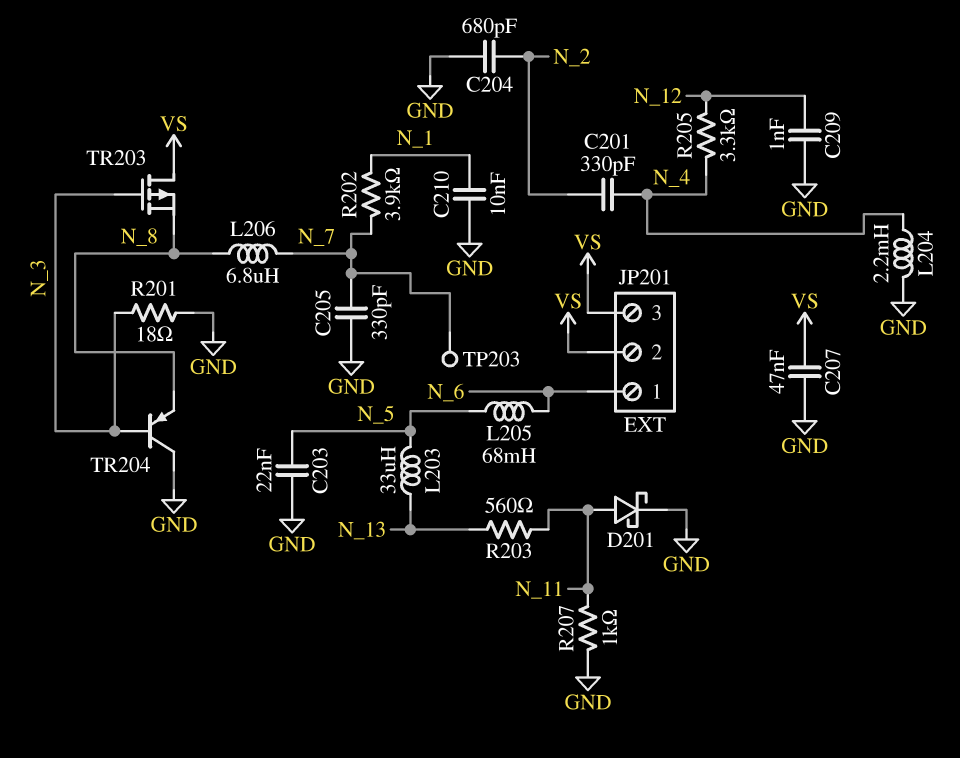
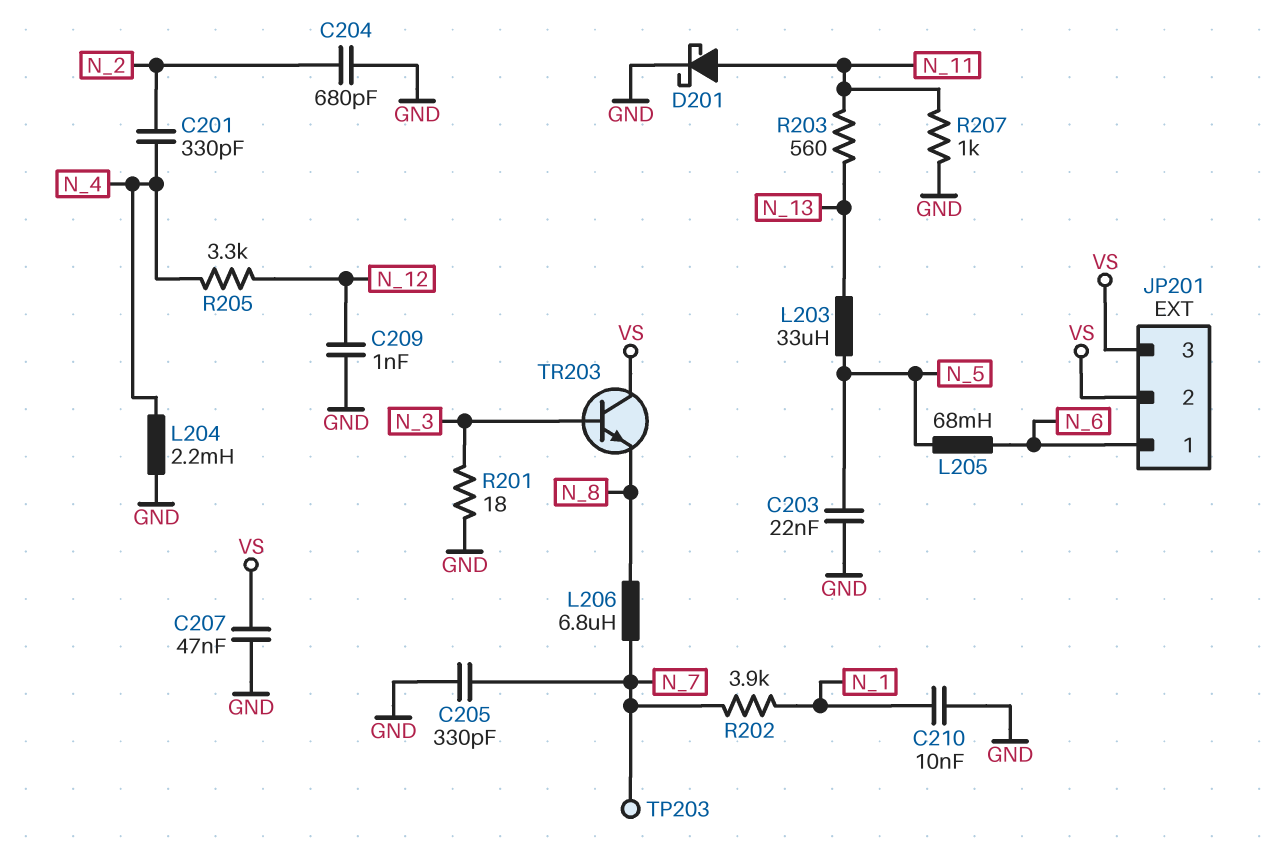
TR203: PMOS (G N_3, D VS, S N_8) -> NPN (B N_3, C VS, E N_8)
TR204: PNP (B N_3, C GND, E N_8) -> none

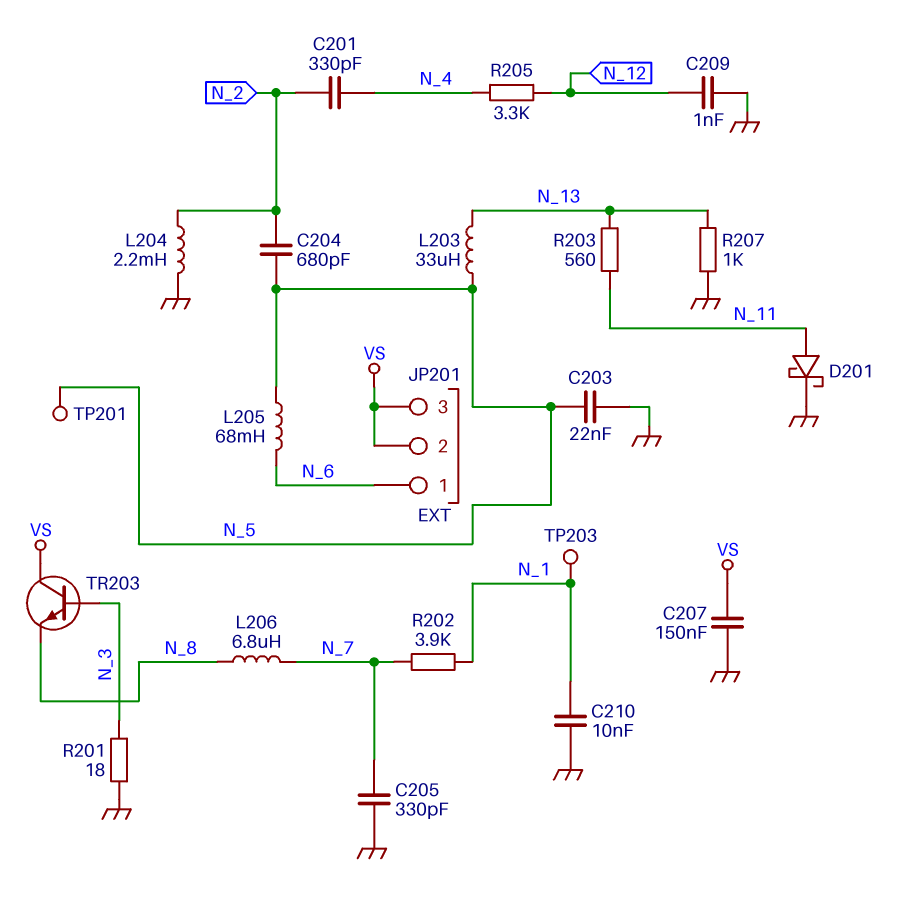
C204: 680pF (GND, N_2) -> 680pF (N_2, N_5)
C207: 47nF (GND, VS) -> 150nF (GND, VS)
L204: 2.2mH (GND, N_4) -> 2.2mH (GND, N_2)
R207: 1k (GND, N_11) -> 1k (GND, N_13)
TP201: none -> test point (N_5)
TP203: test point (N_7) -> test point (N_1)

